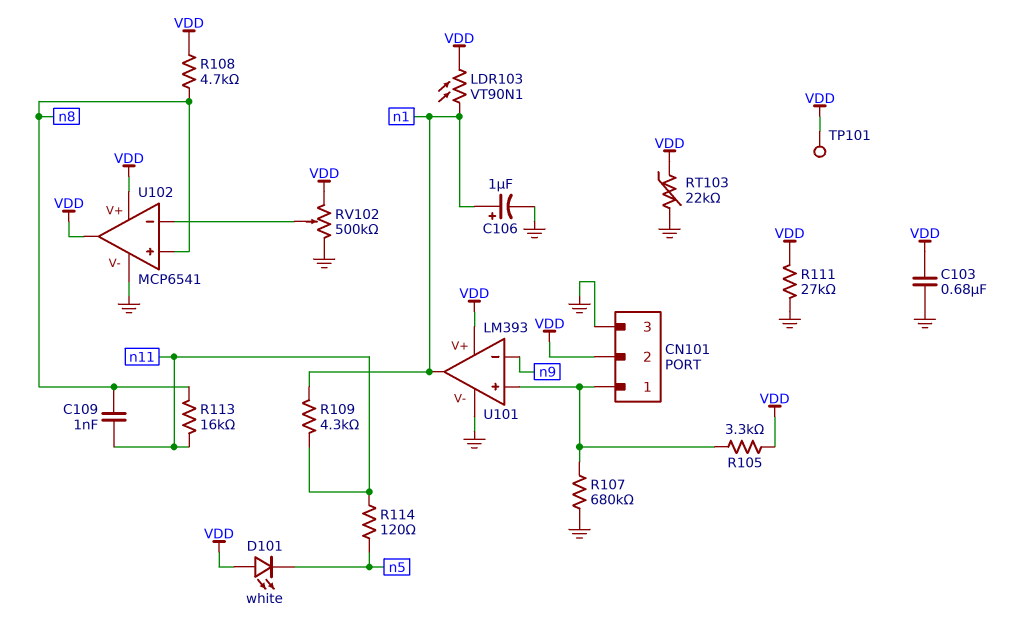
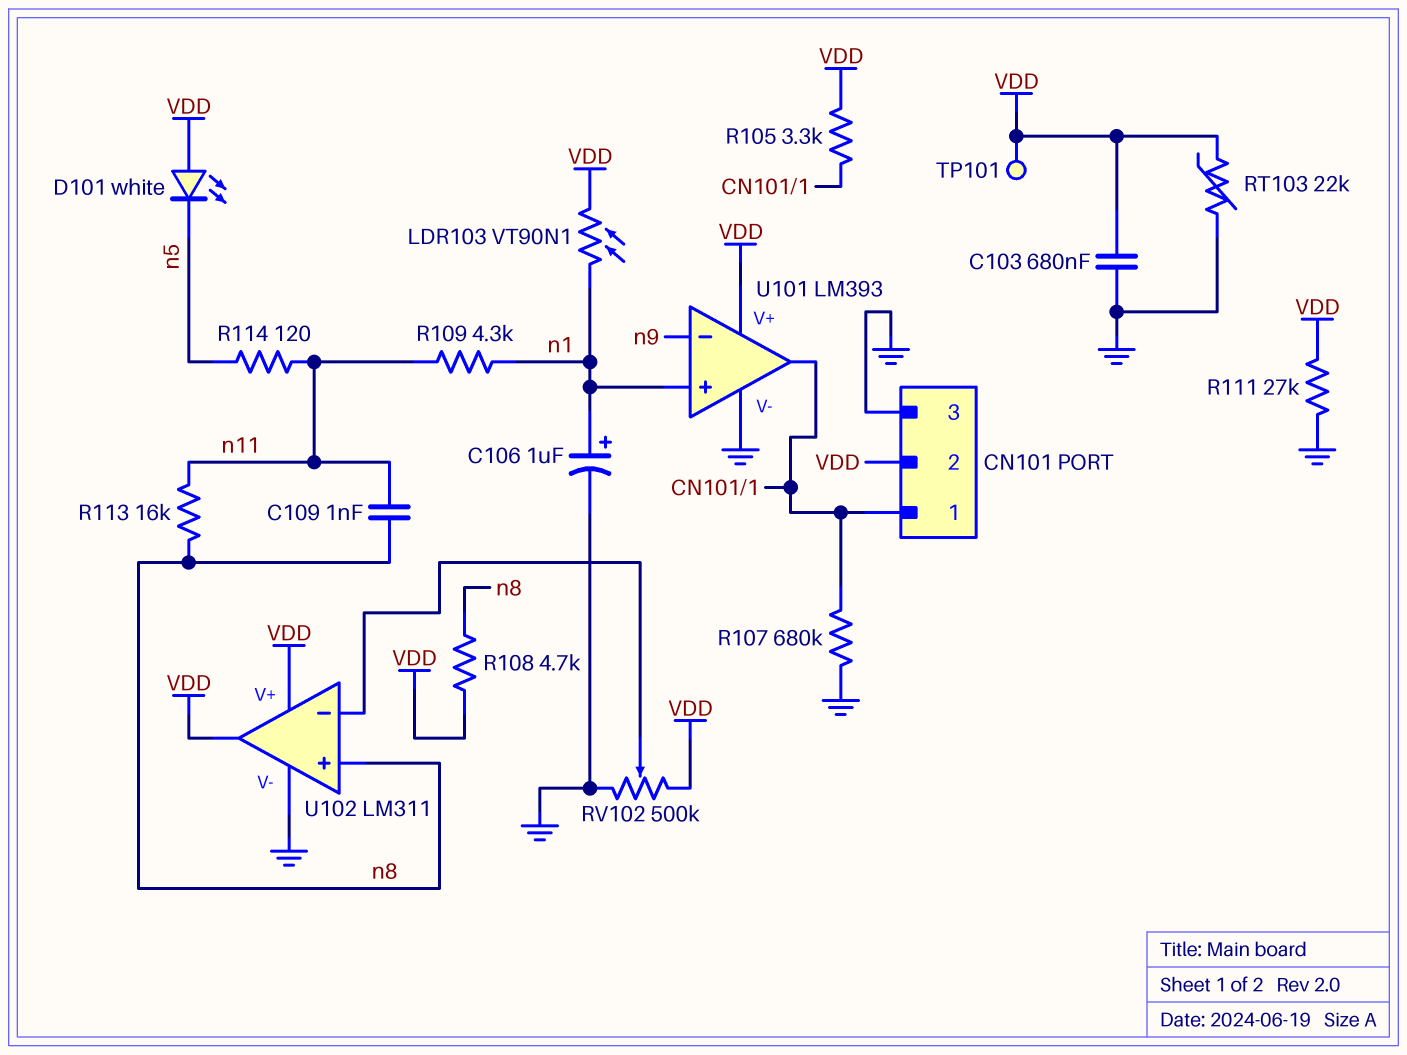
U101 pin in+: CN101/1 -> n1
U101 pin out: n1 -> CN101/1
U102: MCP6541 -> LM311

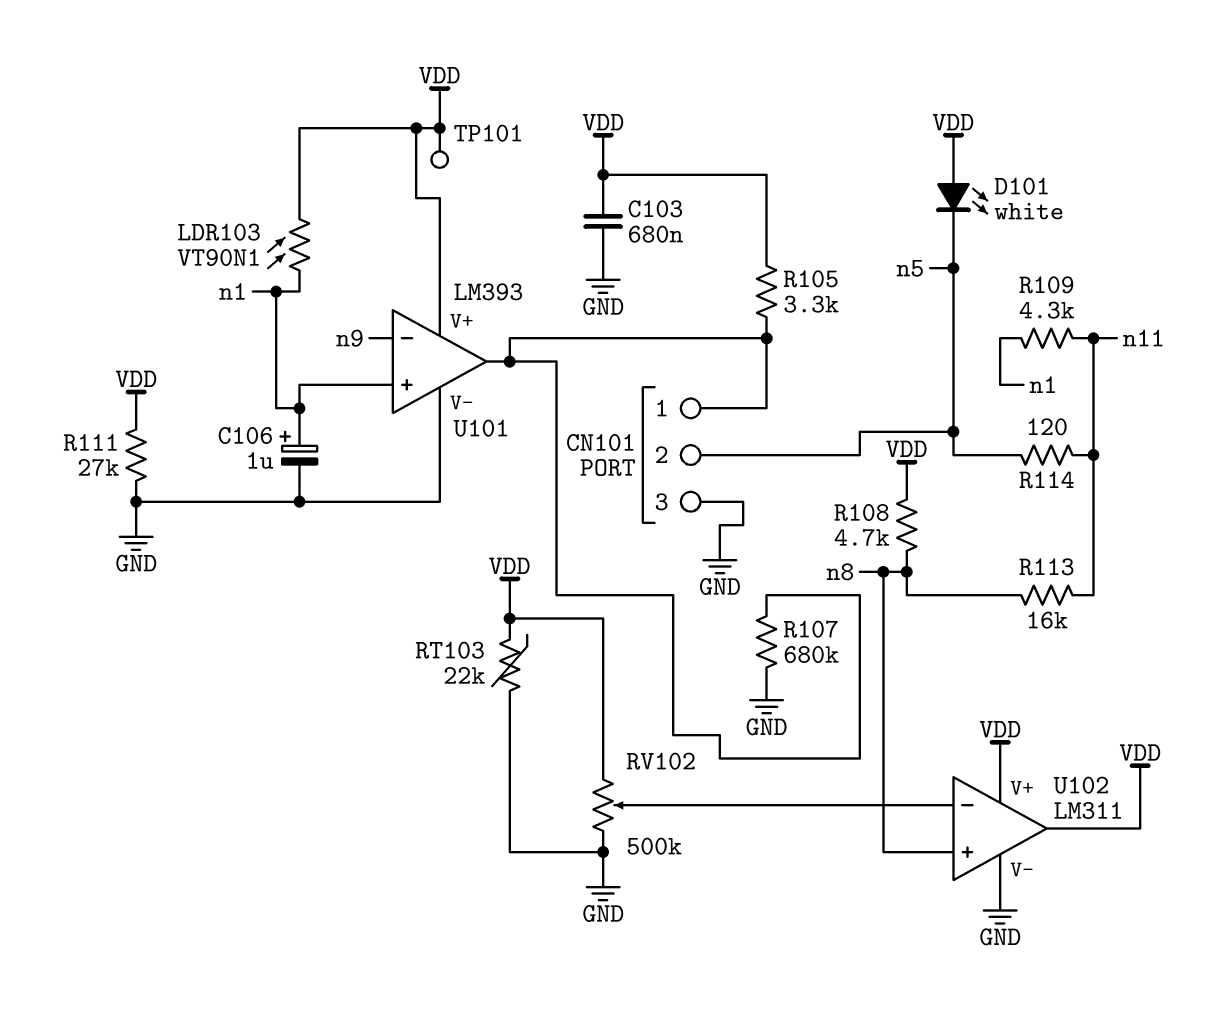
C109: 1nF (n8, n11) -> none
CN101 pin 2: VDD -> n5

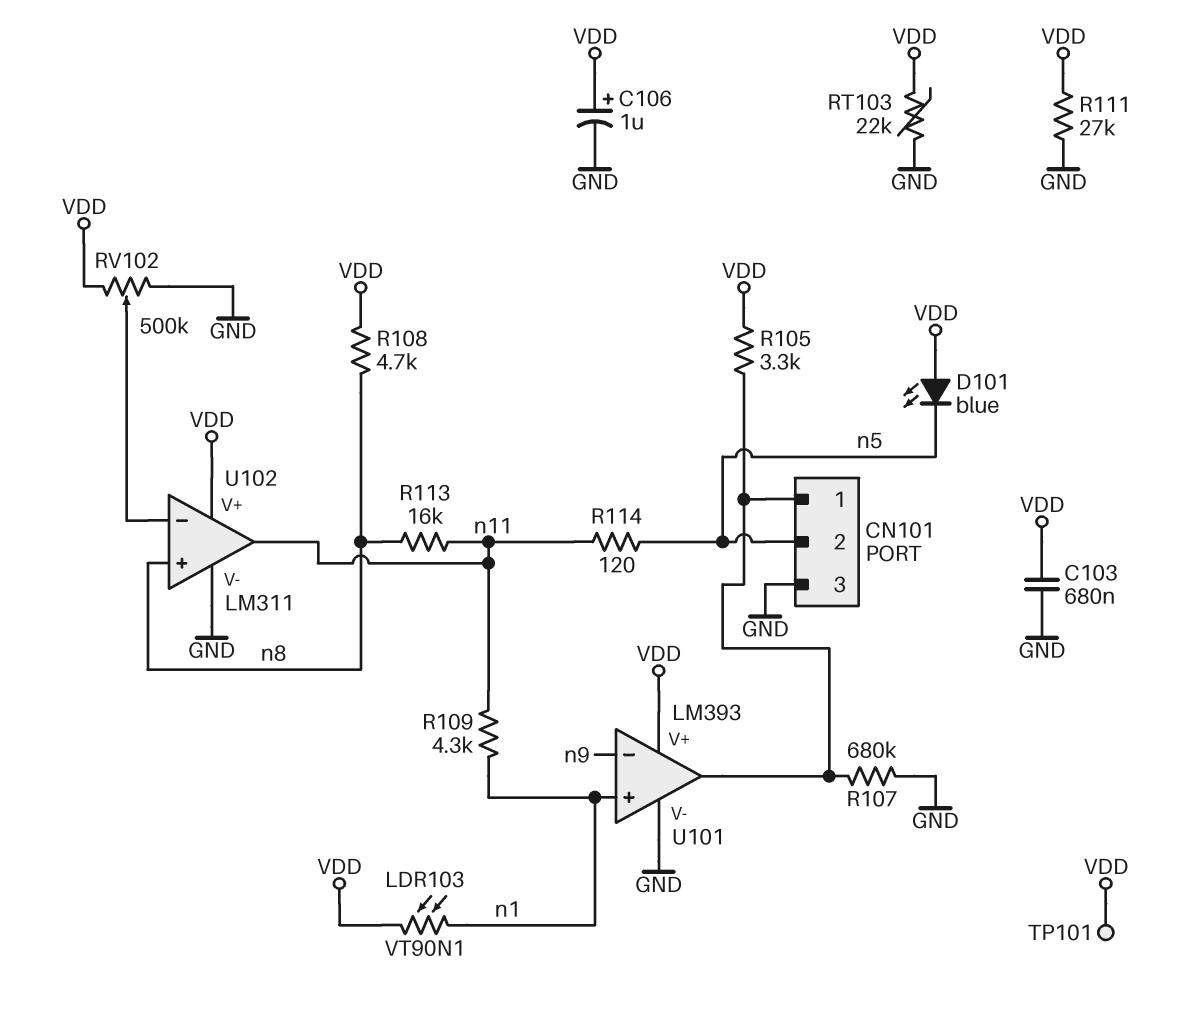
C106: 1uF (plus n1, minus GND) -> 1uF (plus VDD, minus GND)
D101: LED white (A VDD, K n5) -> LED blue (A VDD, K n5)
U102 pin out: VDD -> n11

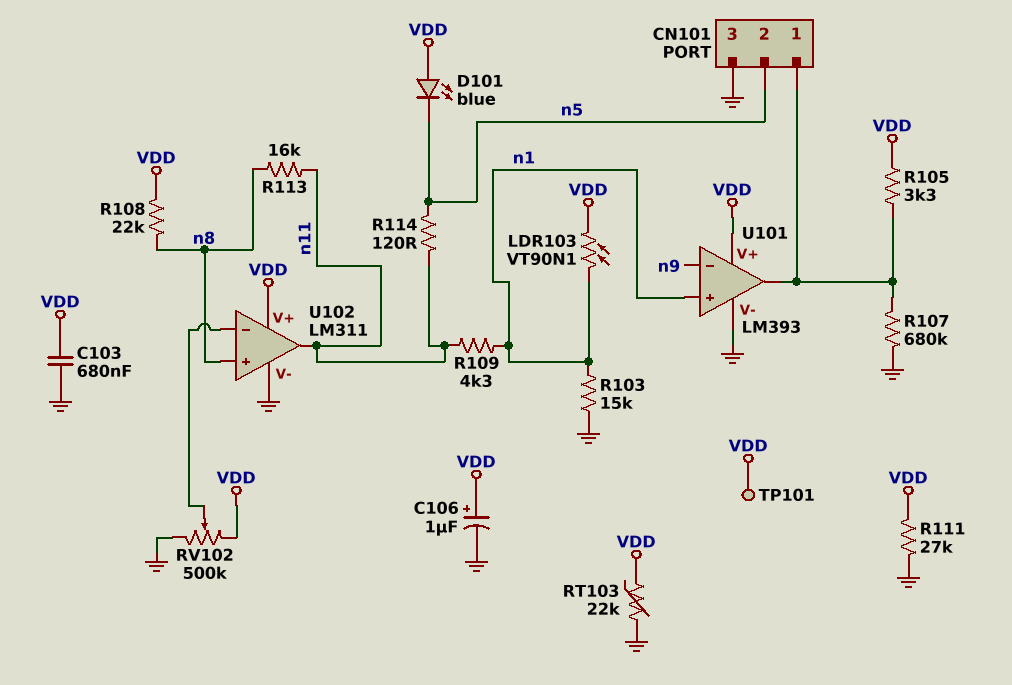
R103: none -> 15k (GND, n1)
R108: 4.7k (VDD, n8) -> 22k (VDD, n8)

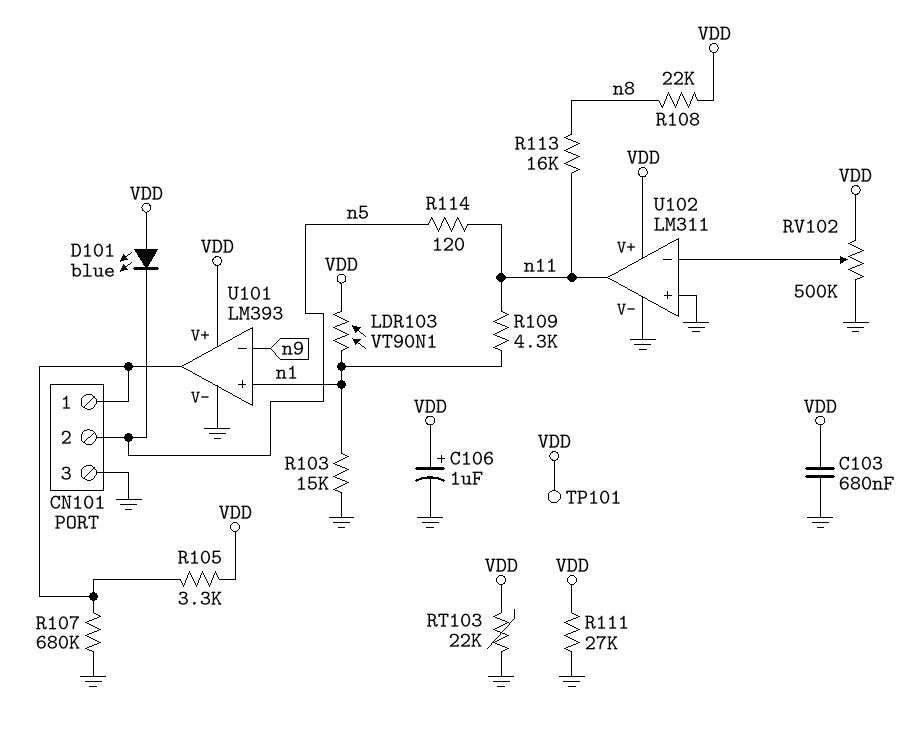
U102 pin in+: n8 -> GND

